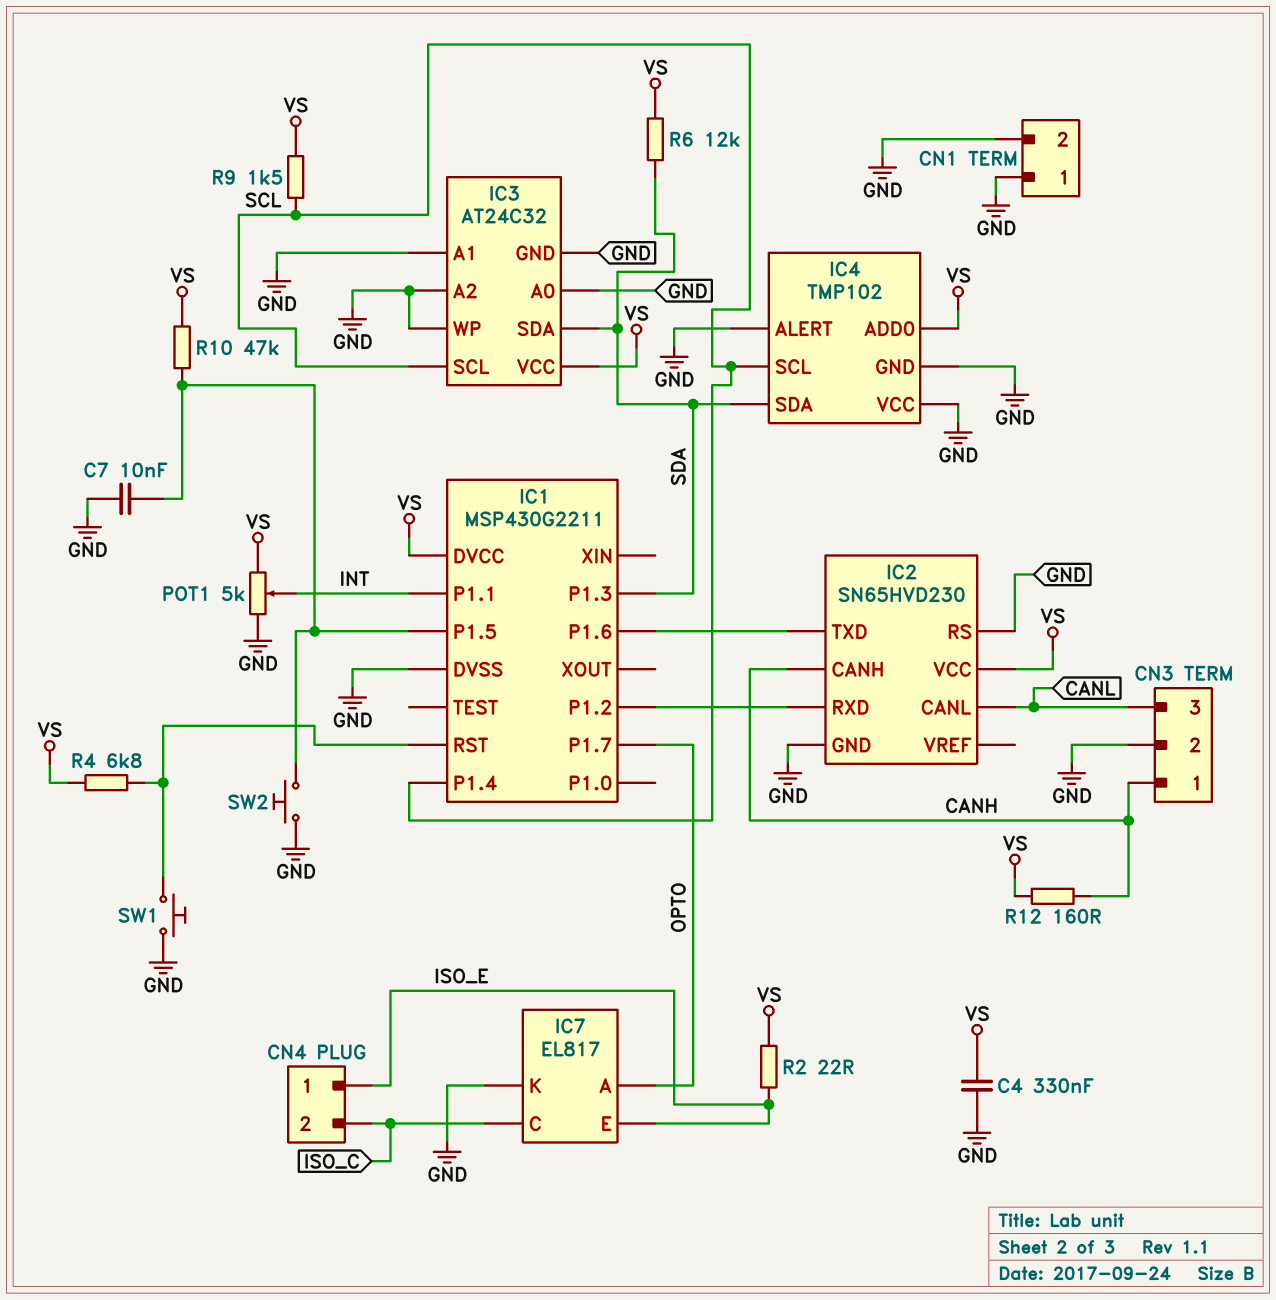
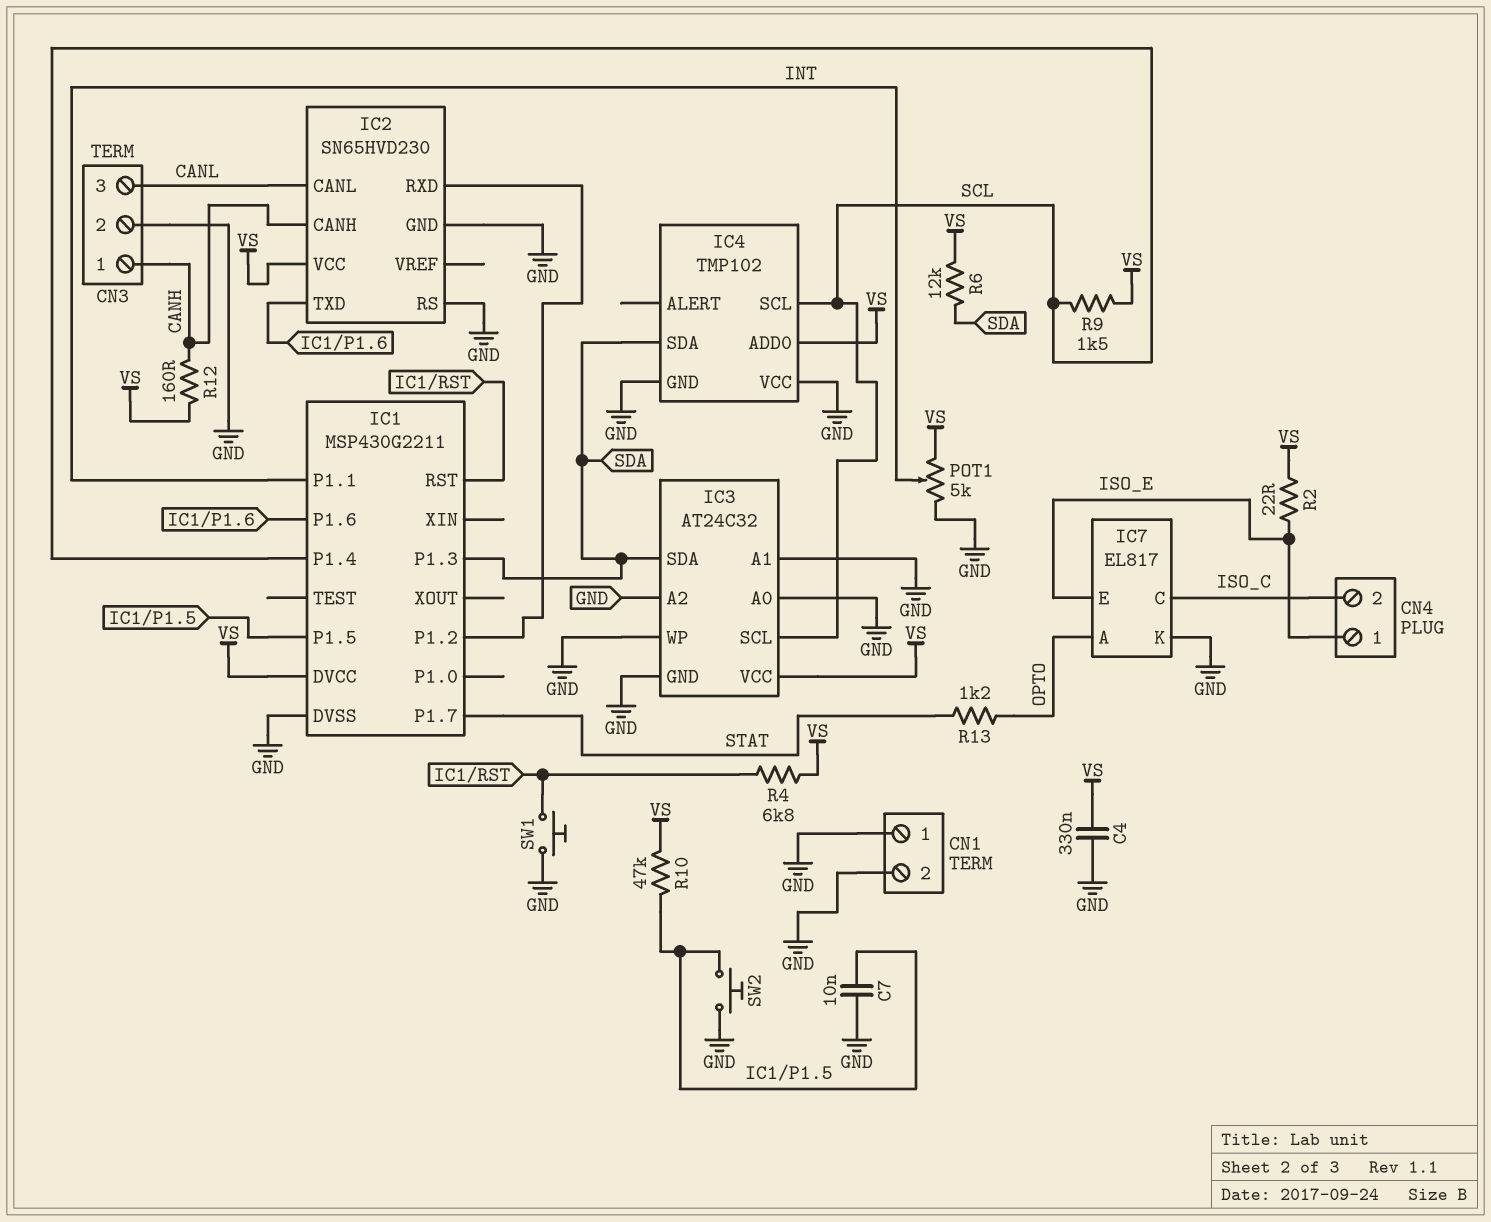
IC1 pin P1.7: OPTO -> STAT
IC4 pin ALERT: GND -> none
R13: none -> 1.2k (OPTO, STAT)

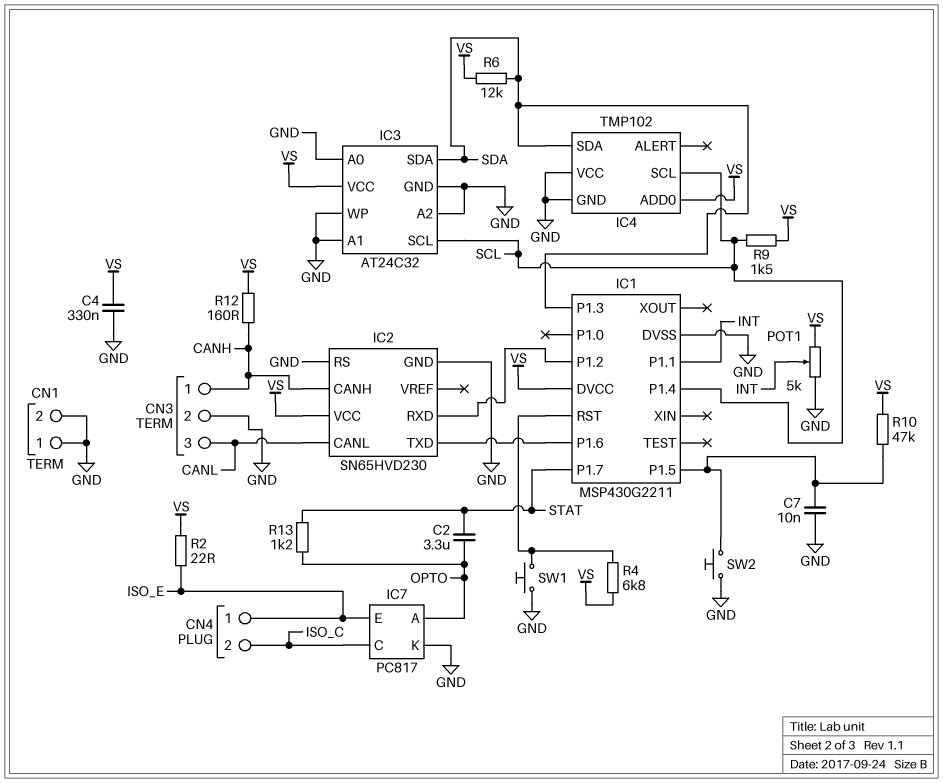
C2: none -> 3.3uF (OPTO, STAT)
IC7: EL817 -> PC817

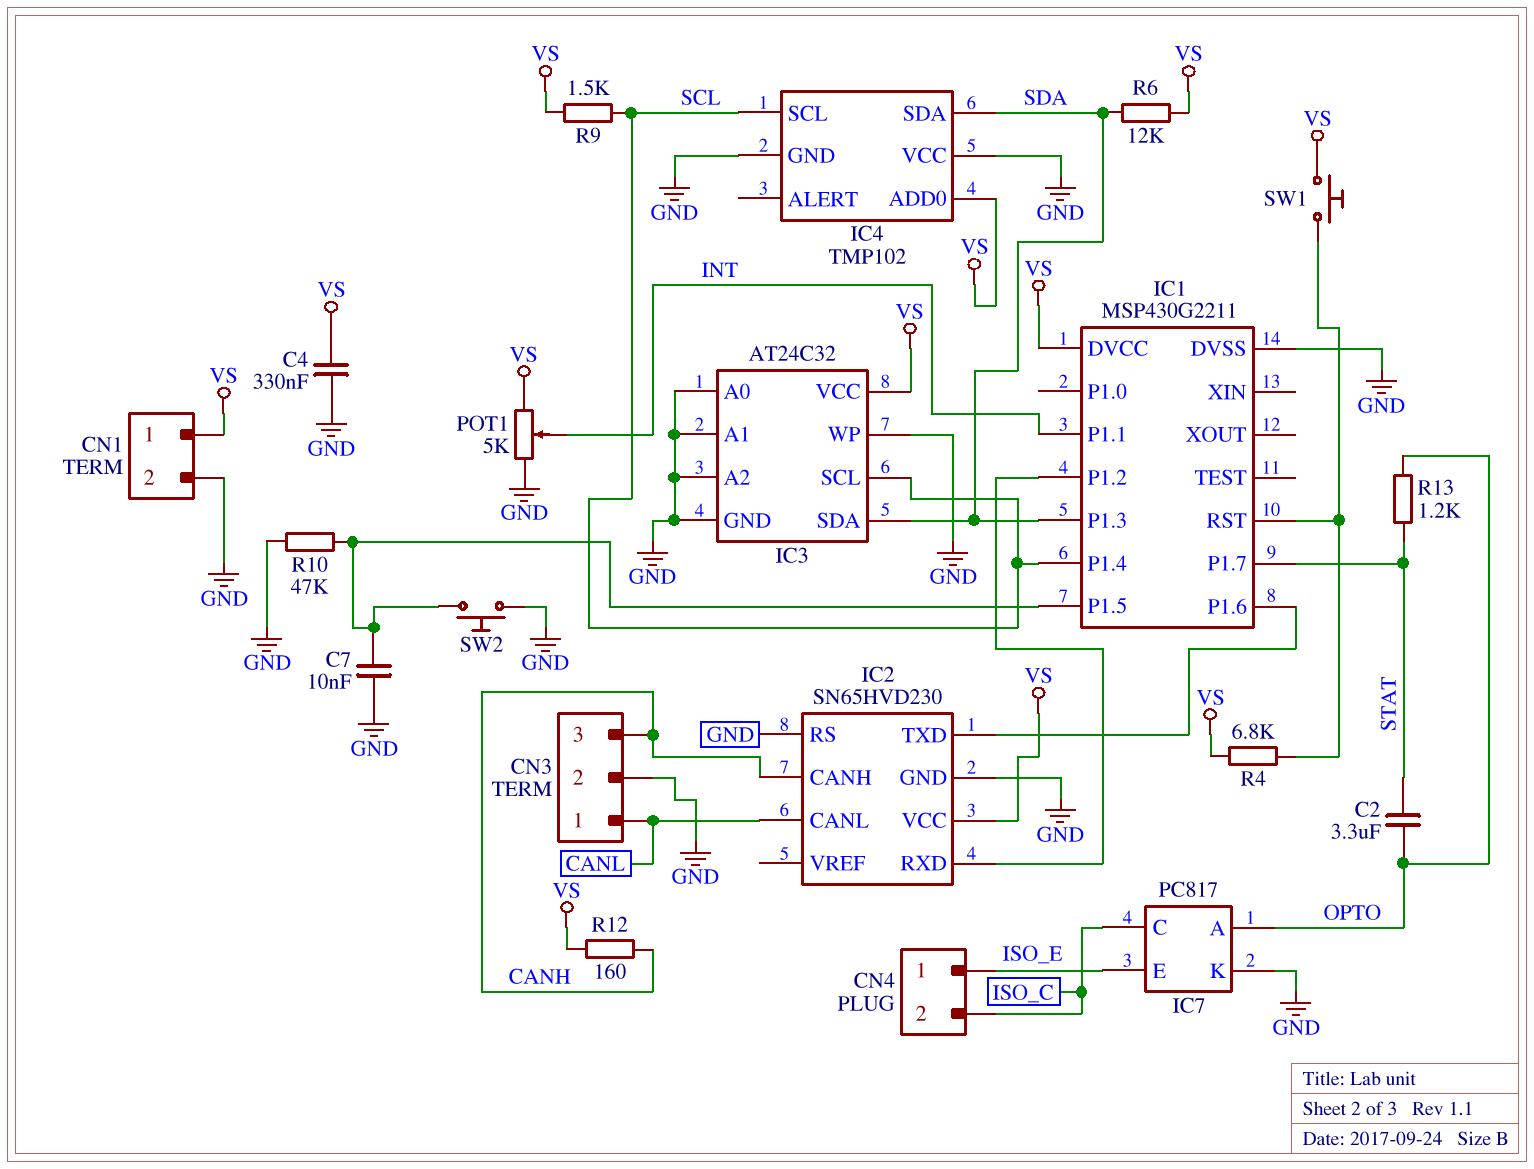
CN1 pin 1: GND -> VS
CN3 pin 1: CANH -> CANL
CN3 pin 3: CANL -> CANH
R2: 22 (ISO_E, VS) -> none
R10: 47k (IC1/P1.5, VS) -> 47k (GND, IC1/P1.5)
SW1: button (GND, IC1/RST) -> button (IC1/RST, VS)

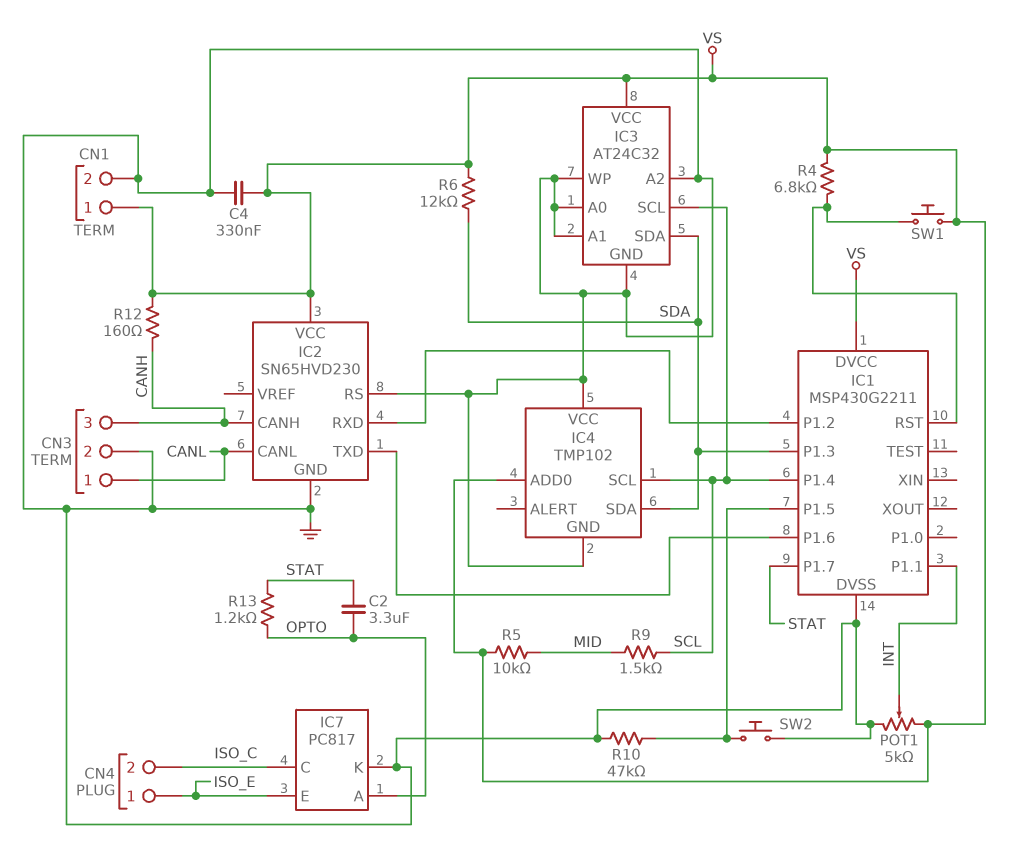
C7: 10nF (GND, IC1/P1.5) -> none
R5: none -> 10k (MID, VS)
R9: 1.5k (SCL, VS) -> 1.5k (MID, SCL)

